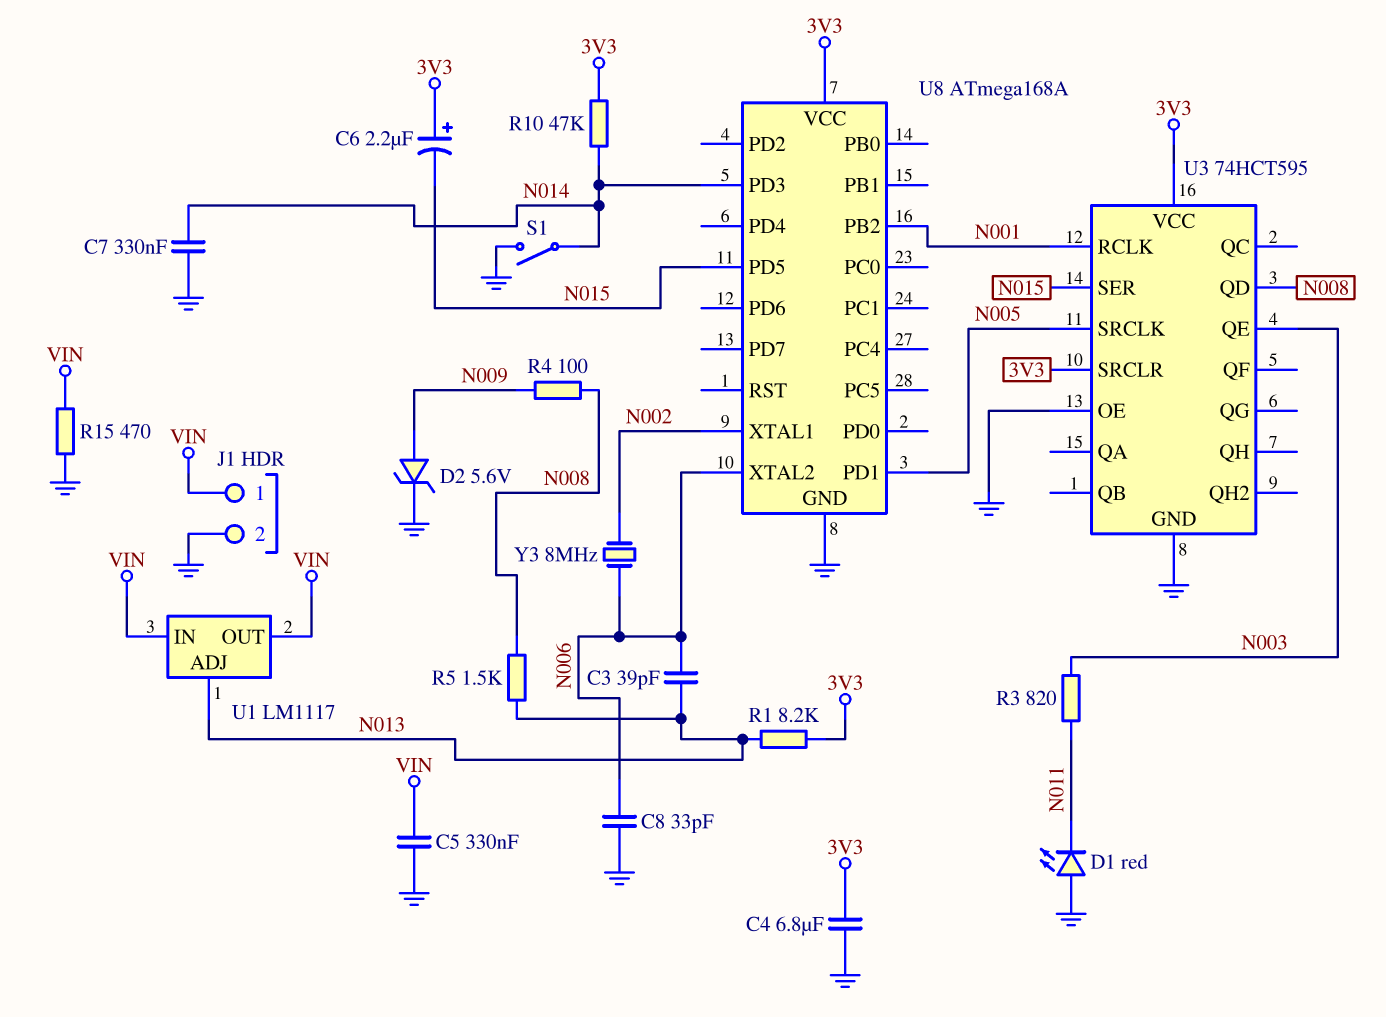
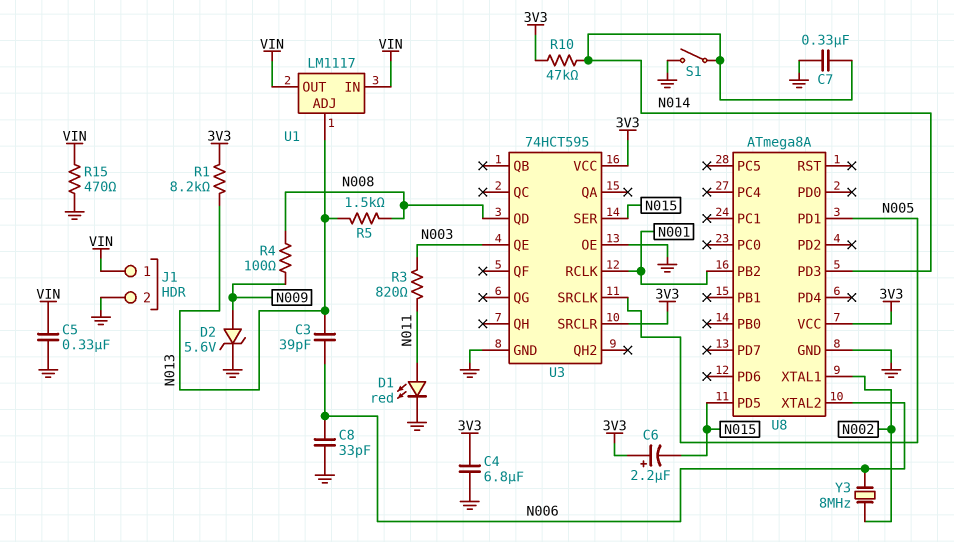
D1: LED red (A GND, K N011) -> LED red (A N011, K GND)
U8: ATmega168A -> ATmega8A

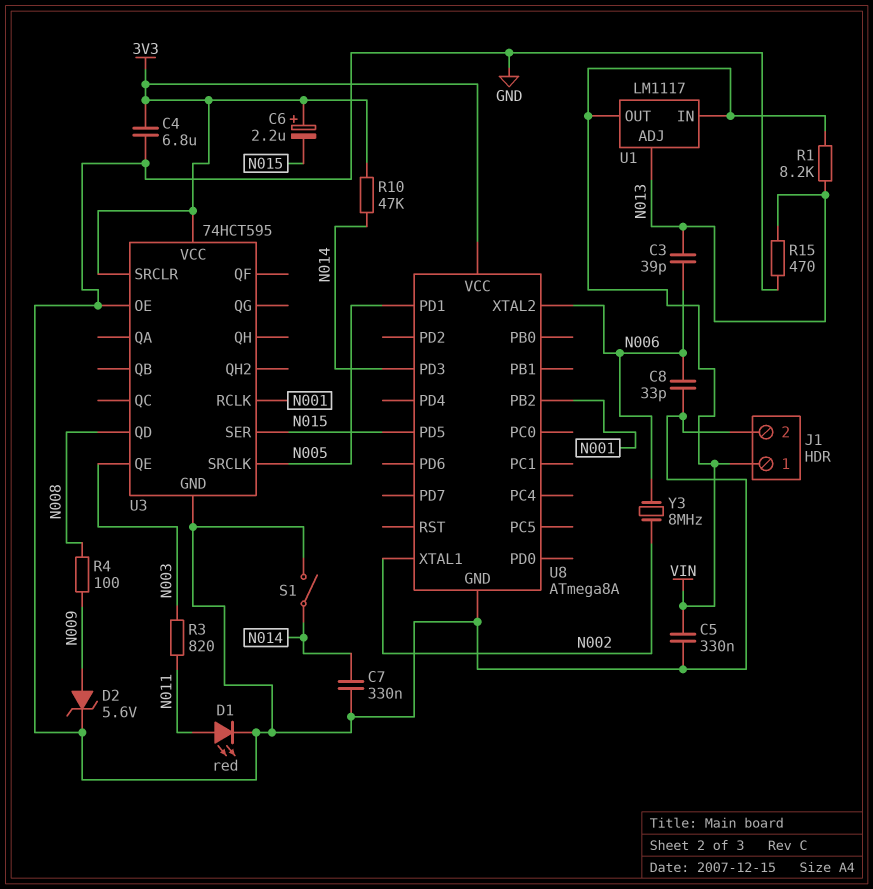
R1: 8.2k (3V3, N013) -> 8.2k (N013, VIN)
R5: 1.5k (N008, N013) -> none
R15: 470 (GND, VIN) -> 470 (GND, N013)

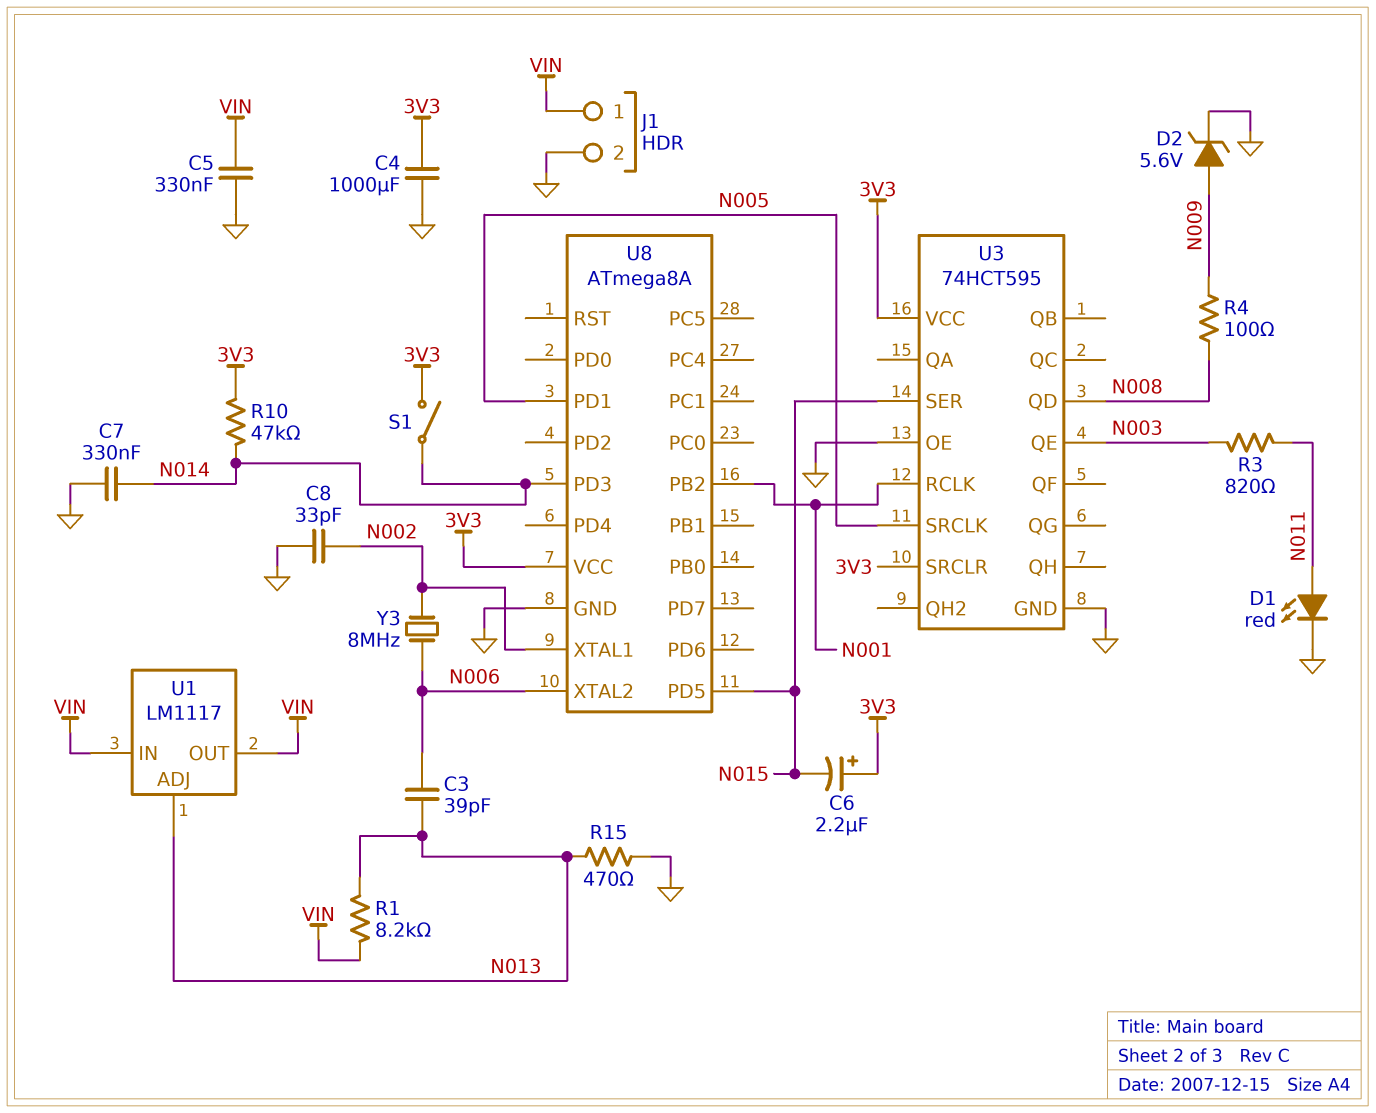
C4: 6.8uF (3V3, GND) -> 1000uF (3V3, GND)
C8: 33pF (GND, N006) -> 33pF (GND, N002)
S1: switch (GND, N014) -> switch (3V3, N014)

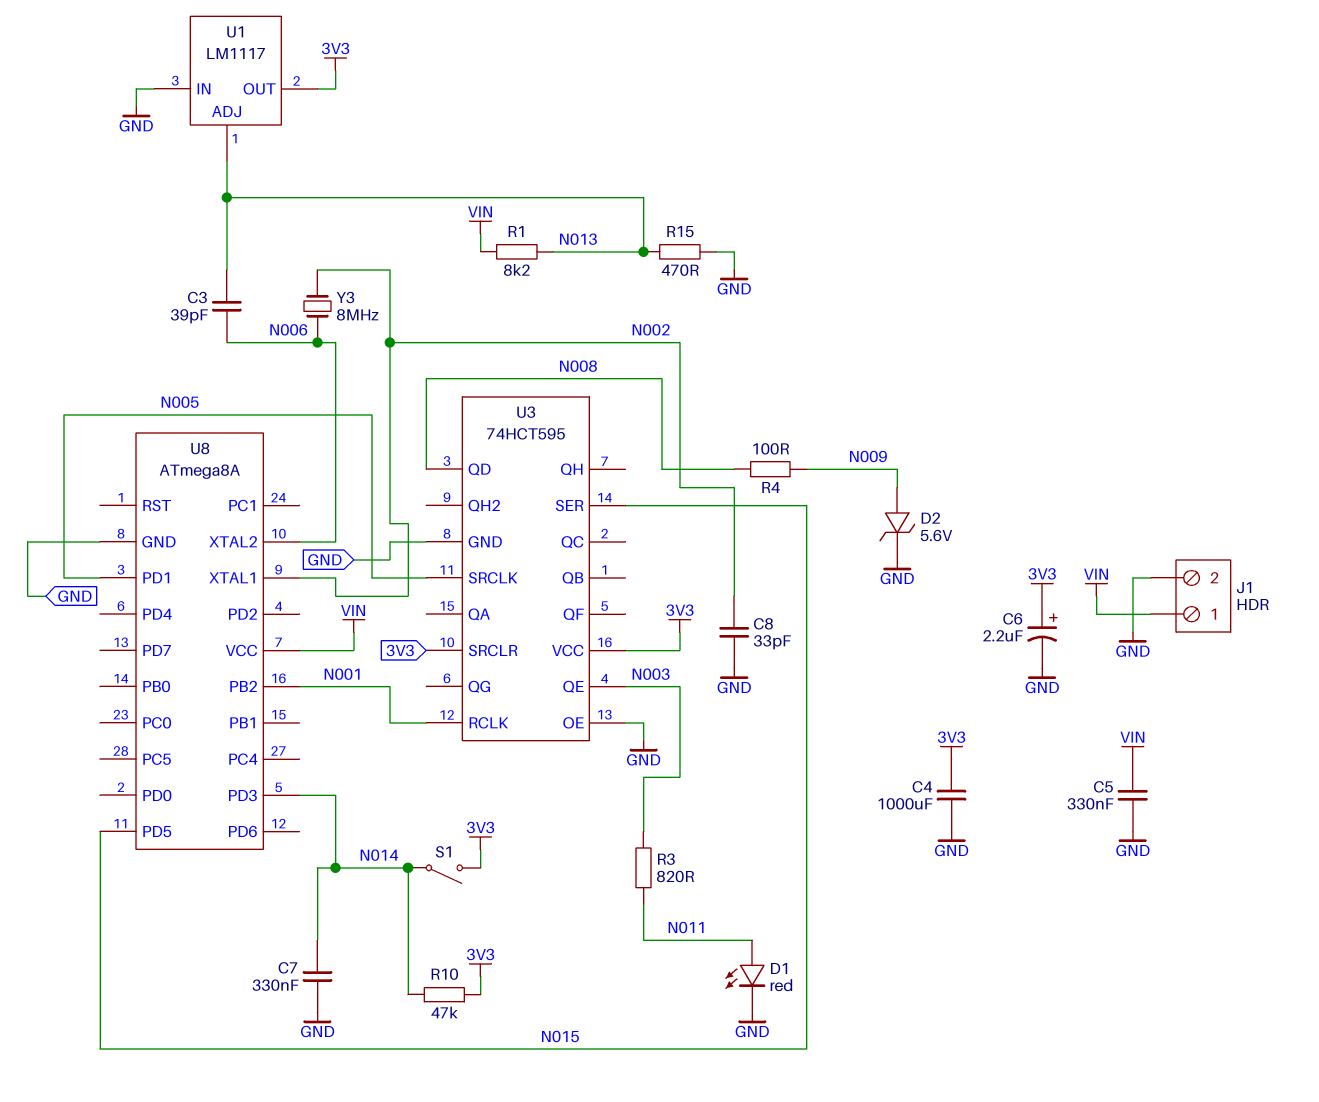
C6: 2.2uF (plus 3V3, minus N015) -> 2.2uF (plus 3V3, minus GND)
U1 pin IN: VIN -> GND
U1 pin OUT: VIN -> 3V3
U8 pin VCC: 3V3 -> VIN

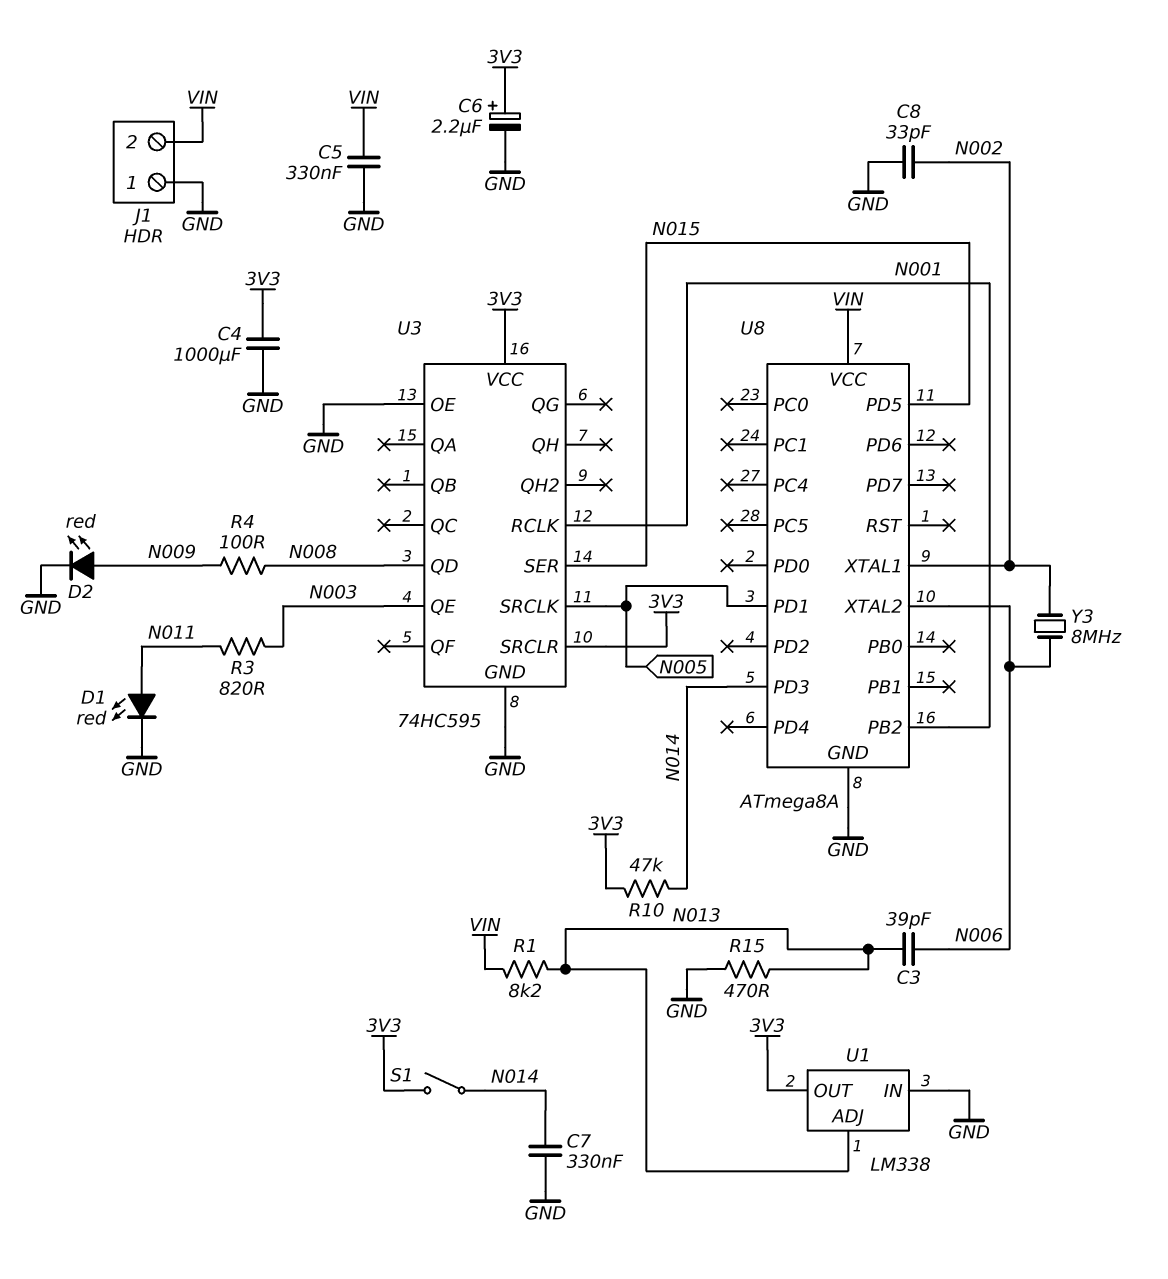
D2: zener 5.6V (A N009, K GND) -> LED red (A N009, K GND)
J1 pin 1: VIN -> GND
J1 pin 2: GND -> VIN
U1: LM1117 -> LM338
U3: 74HCT595 -> 74HC595

